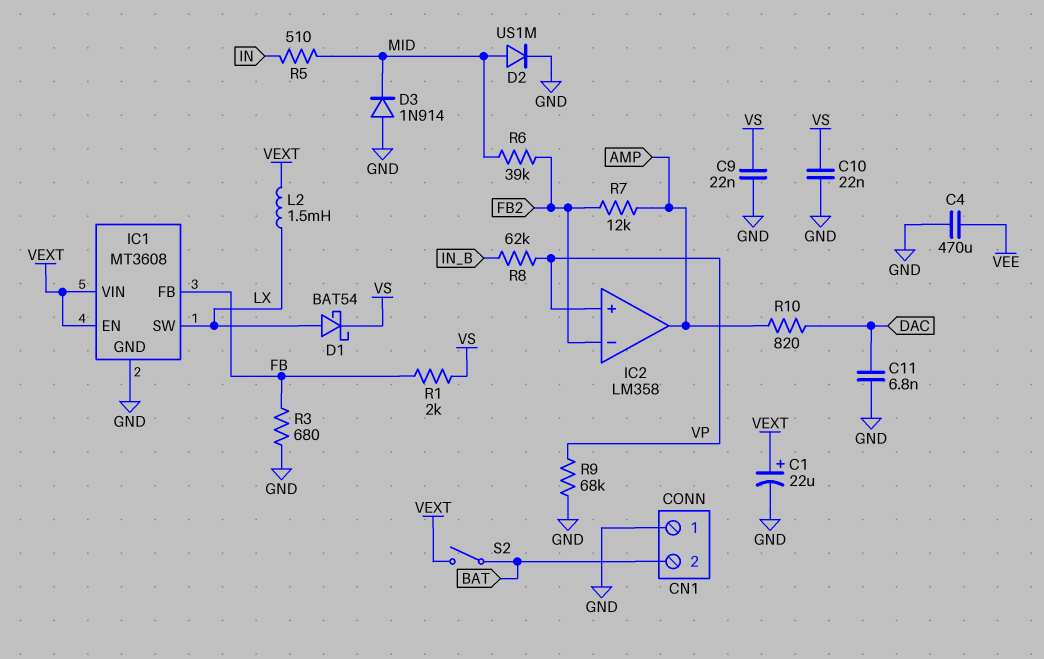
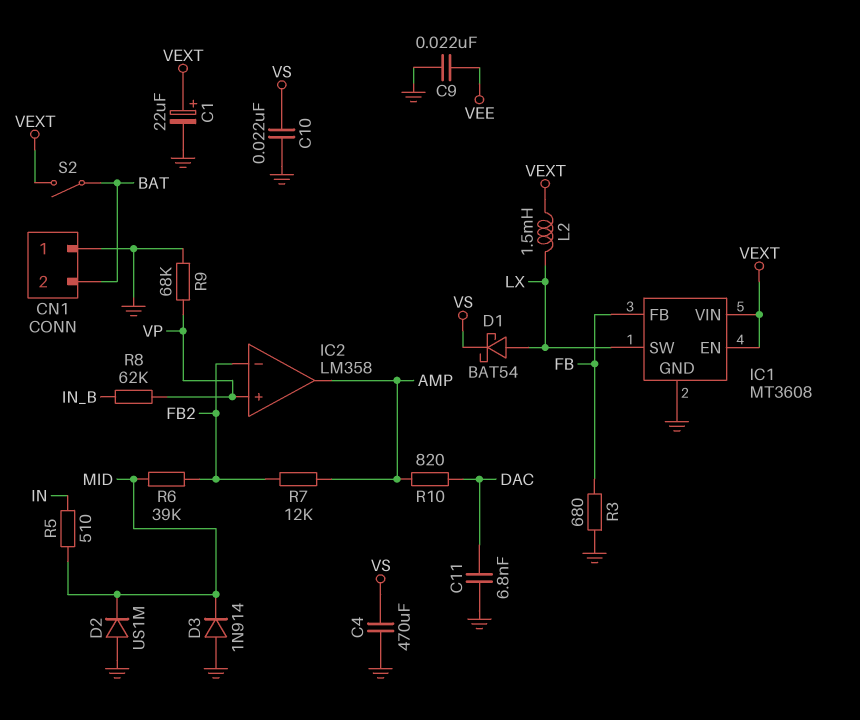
C4: 470uF (GND, VEE) -> 470uF (GND, VS)
C9: 22nF (GND, VS) -> 22nF (GND, VEE)
D2: diode US1M (A MID, K GND) -> diode US1M (A GND, K MID)
R1: 2k (FB, VS) -> none

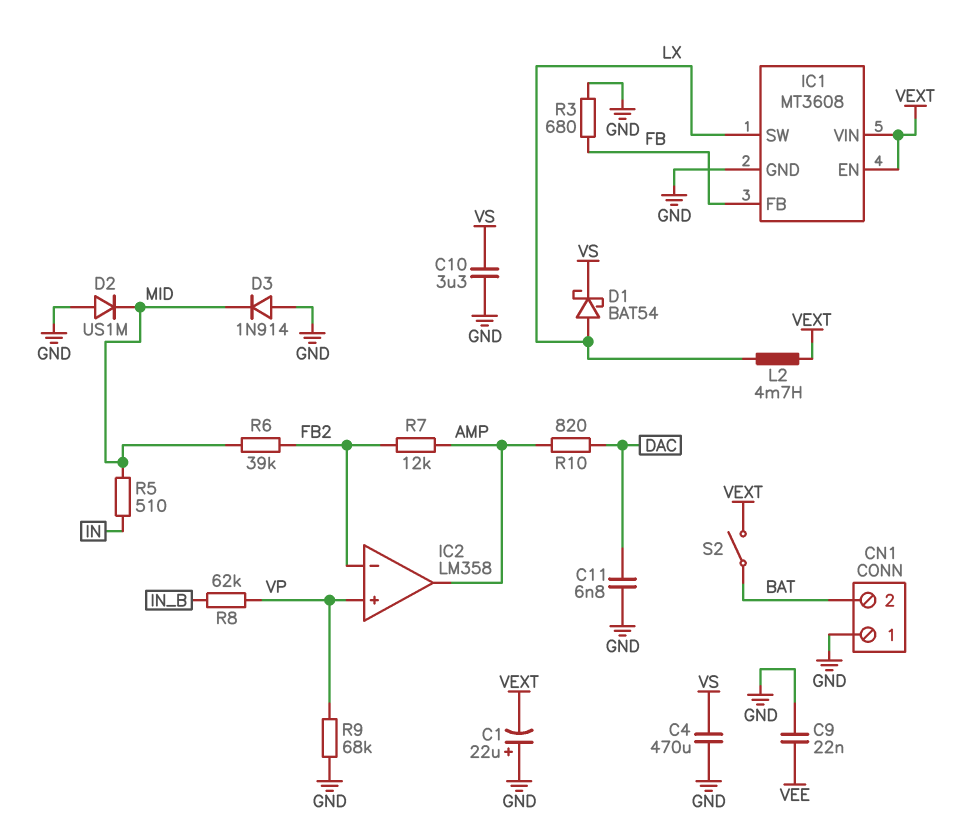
C1: 22uF (plus VEXT, minus GND) -> 22uF (plus GND, minus VEXT)
C10: 22nF (GND, VS) -> 3.3uF (GND, VS)
L2: 1.5mH (LX, VEXT) -> 4.7mH (LX, VEXT)

